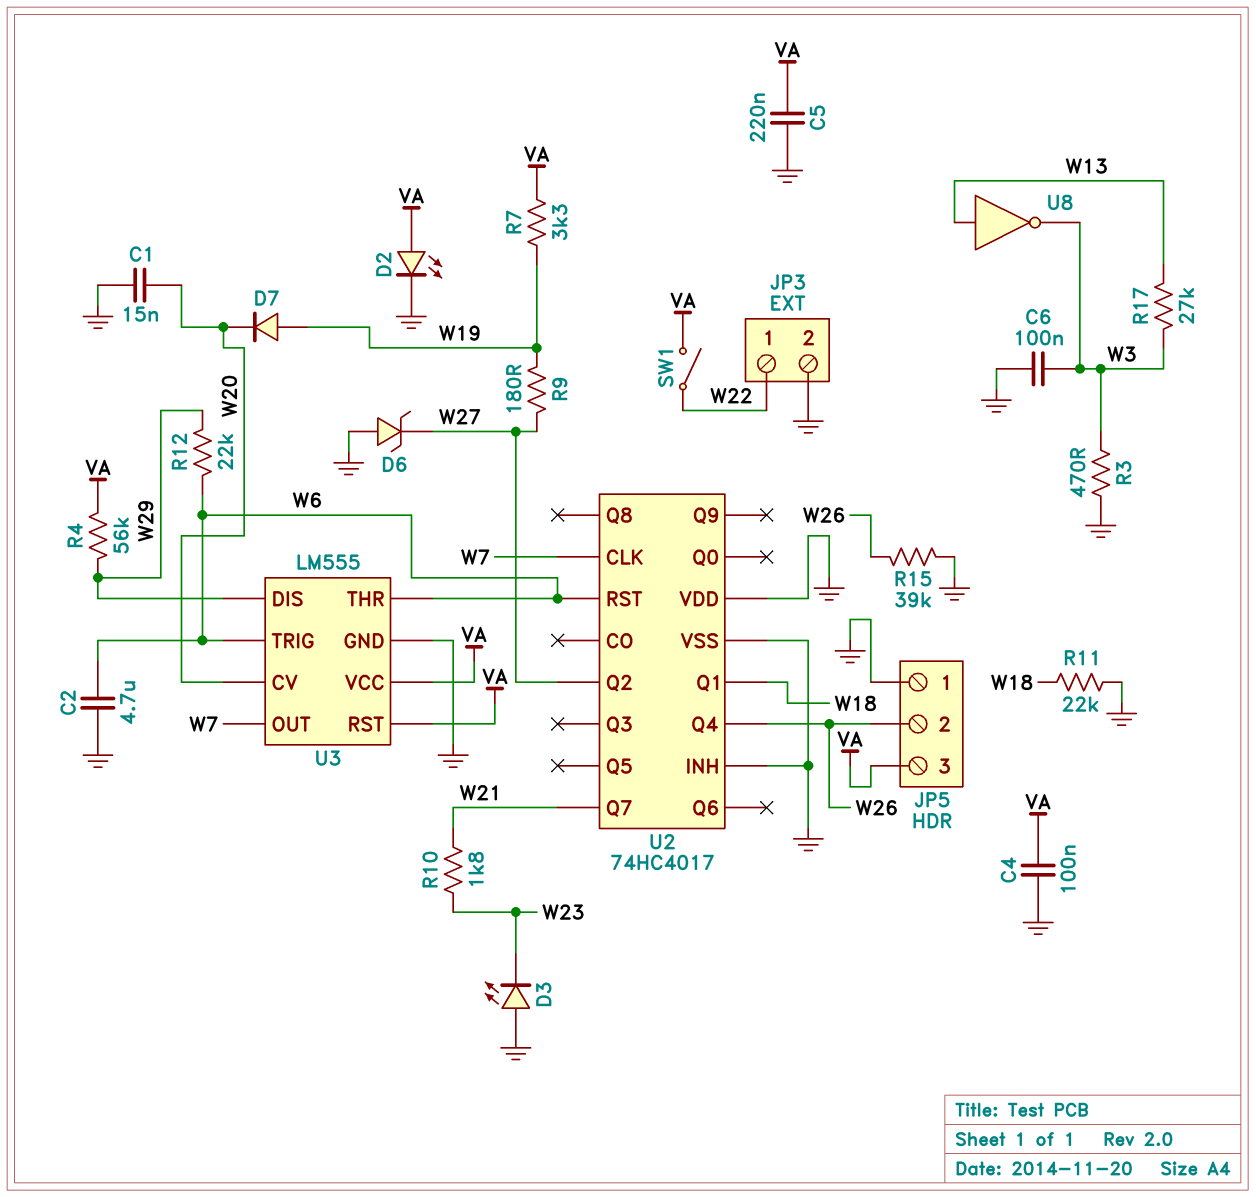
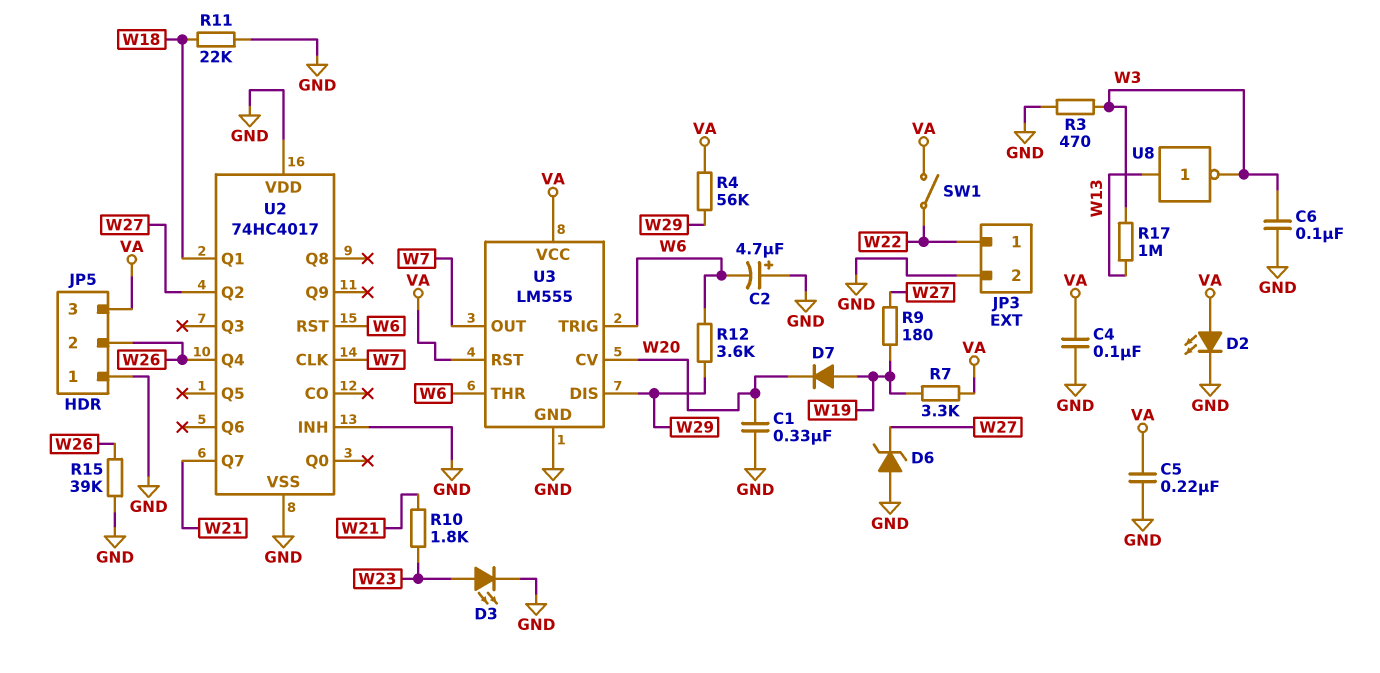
C1: 15nF (GND, W20) -> 330nF (GND, W20)
C2: 4.7uF (GND, W6) -> 4.7uF (plus GND, minus W6)
D3: LED (A GND, K W23) -> LED (A W23, K GND)
R12: 22k (W6, W29) -> 3.6k (W6, W29)
R17: 27k (W3, W13) -> 1M (W3, W13)

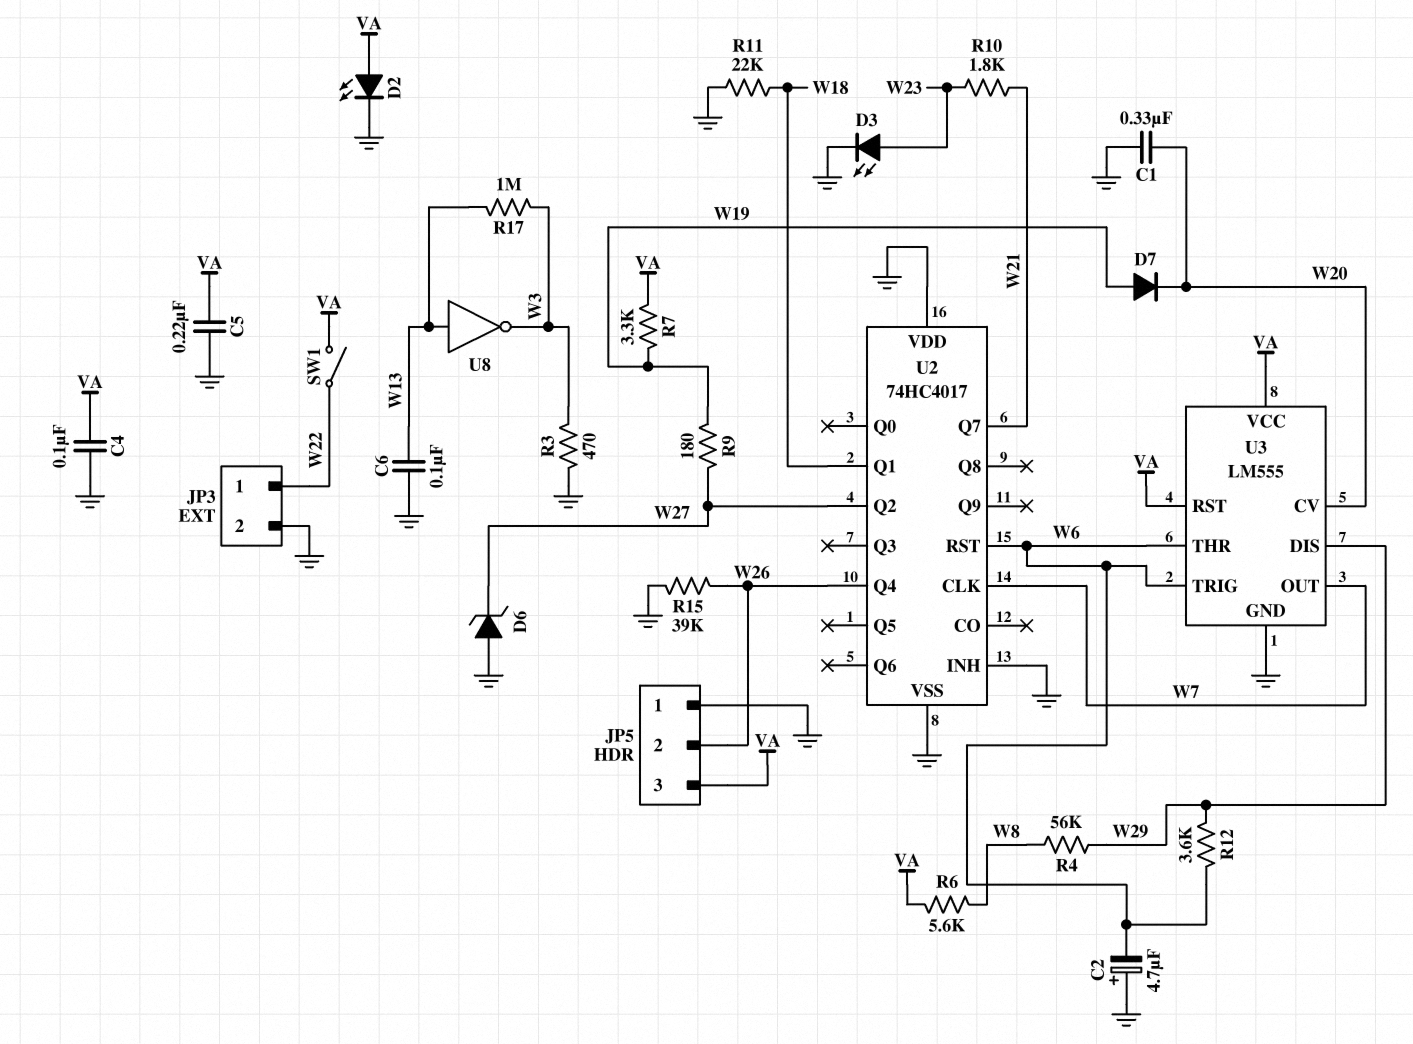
C6: 100nF (GND, W3) -> 100nF (GND, W13)
R4: 56k (VA, W29) -> 56k (W8, W29)
R6: none -> 5.6k (VA, W8)

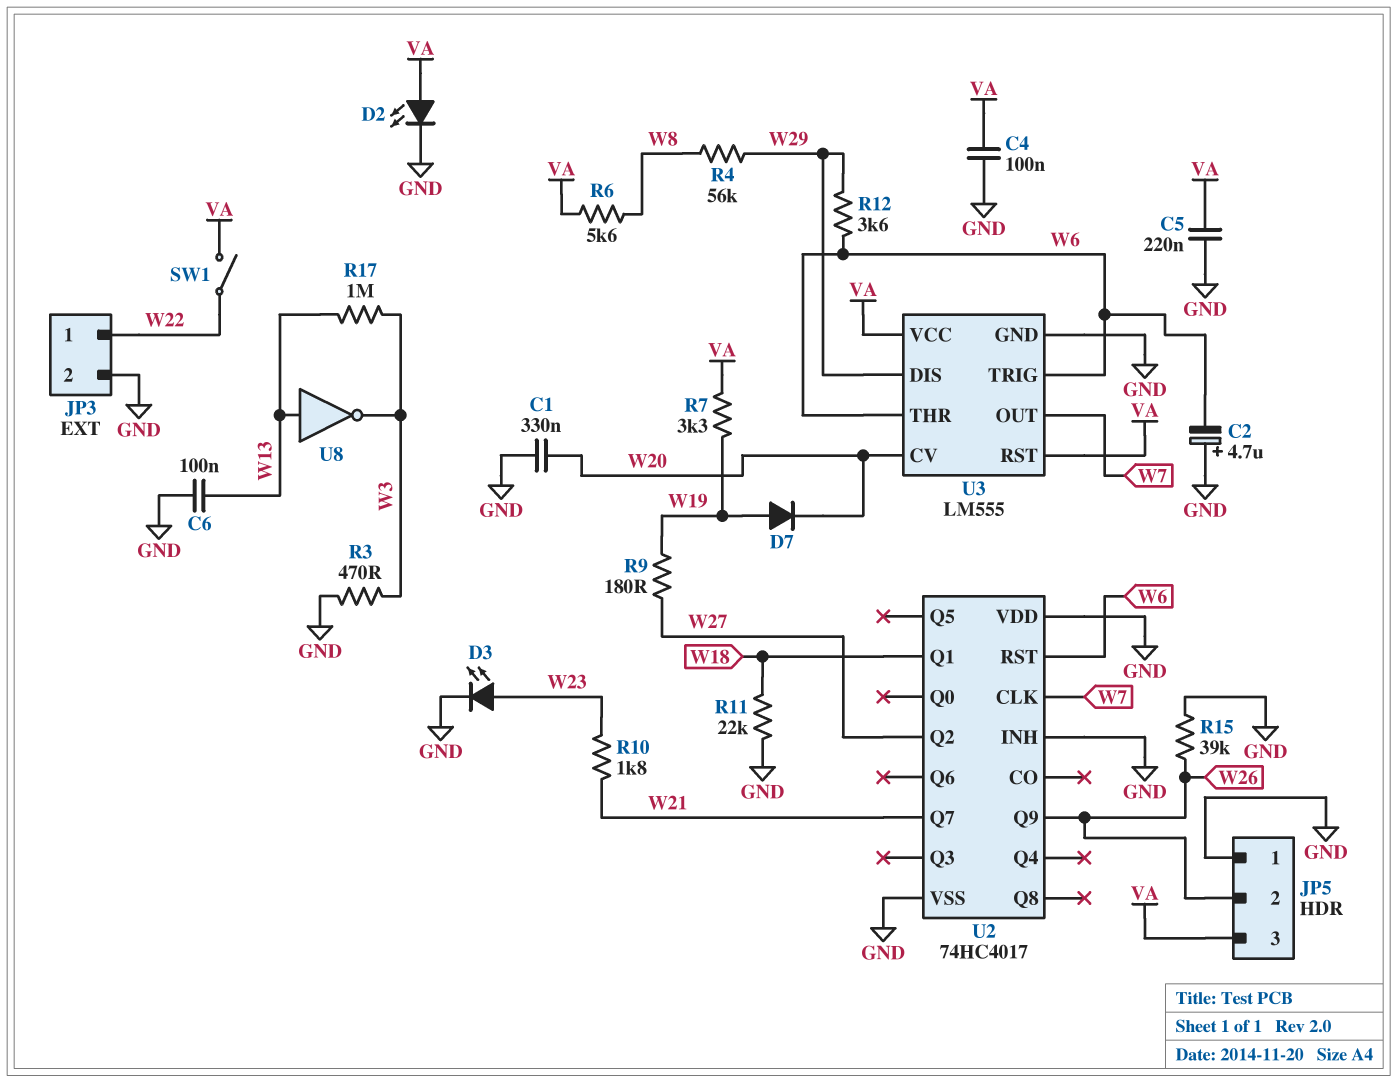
D6: zener (A GND, K W27) -> none
U2 pin Q4: W26 -> none
U2 pin Q9: none -> W26

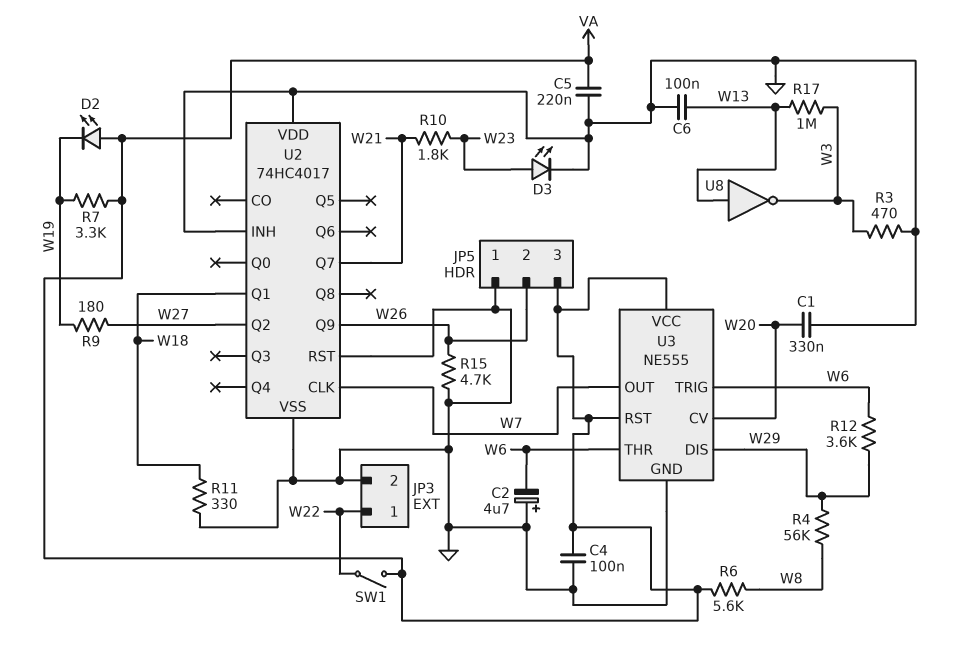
D2: LED (A VA, K GND) -> LED (A VA, K W19)
D7: diode (A W19, K W20) -> none
R11: 22k (GND, W18) -> 330 (GND, W18)
R15: 39k (GND, W26) -> 4.7k (GND, W26)
U2 pin RST: W6 -> GND
U3: LM555 -> NE555

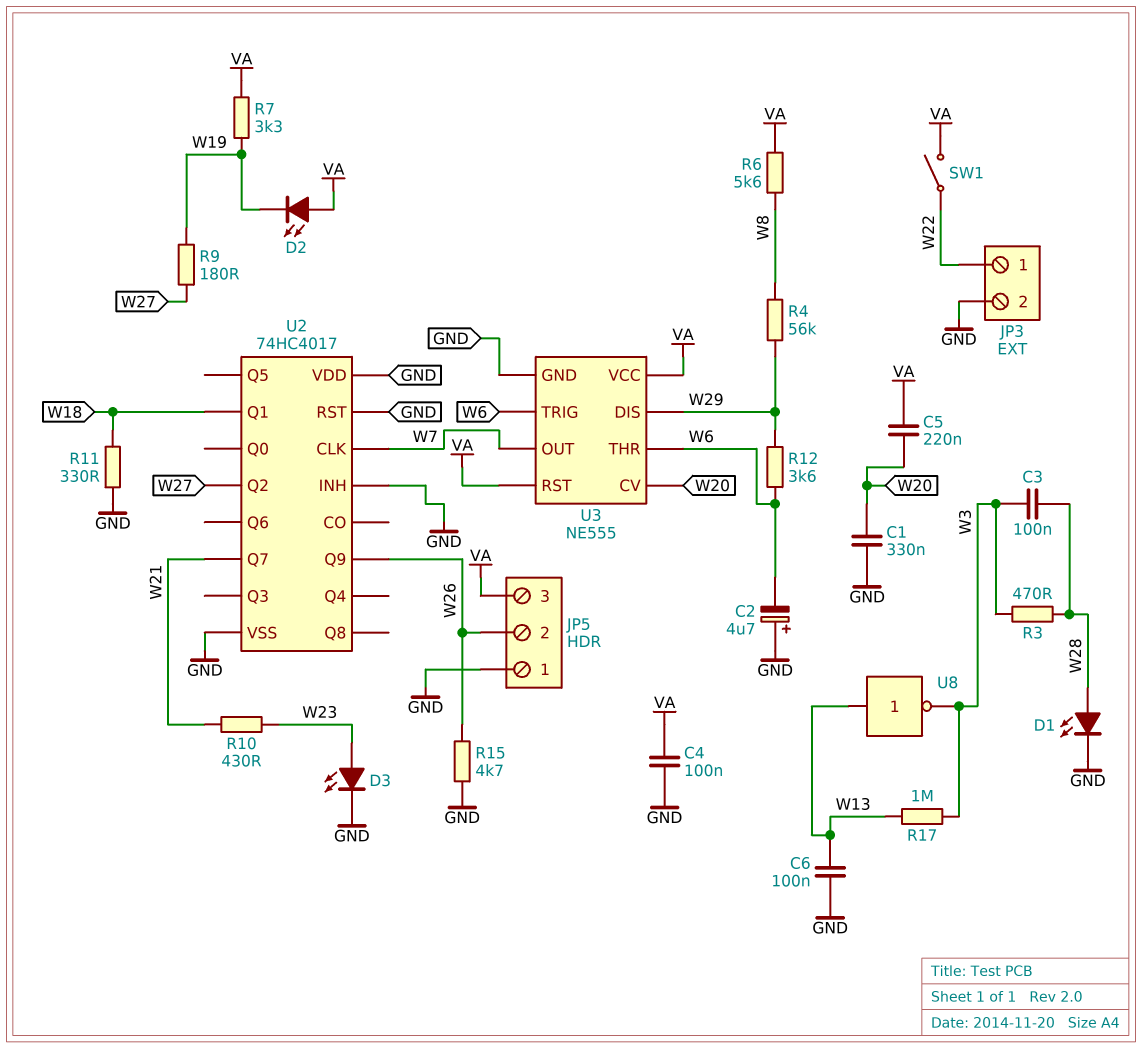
C3: none -> 100nF (W3, W28)
C5: 220nF (GND, VA) -> 220nF (VA, W20)
D1: none -> LED (A W28, K GND)
R3: 470 (GND, W3) -> 470 (W3, W28)
R10: 1.8k (W21, W23) -> 430 (W21, W23)

